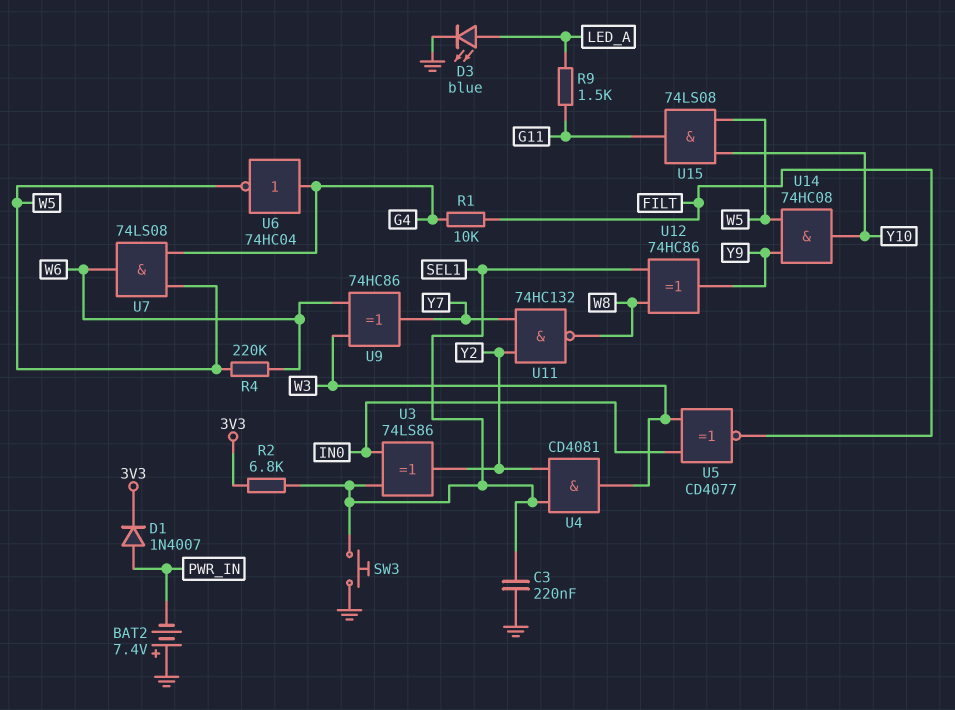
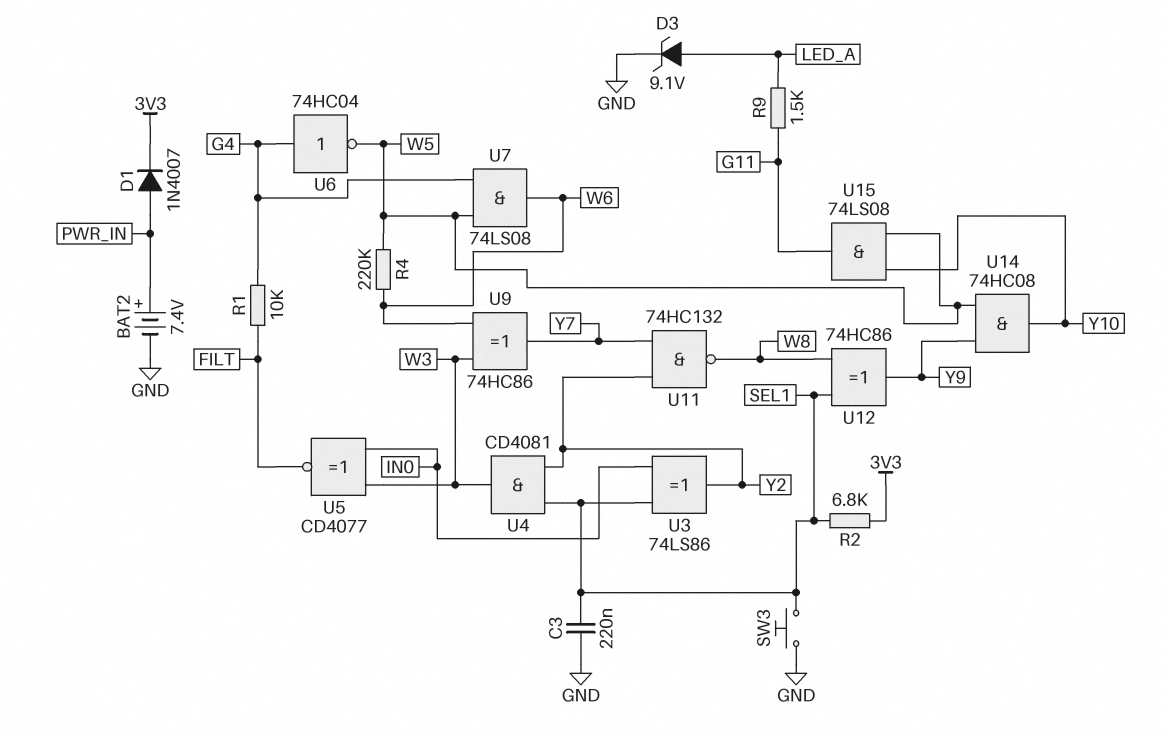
BAT2: 7.4V (plus GND, minus PWR_IN) -> 7.4V (plus PWR_IN, minus GND)
D3: LED blue (A LED_A, K GND) -> zener 9.1V (A LED_A, K GND)

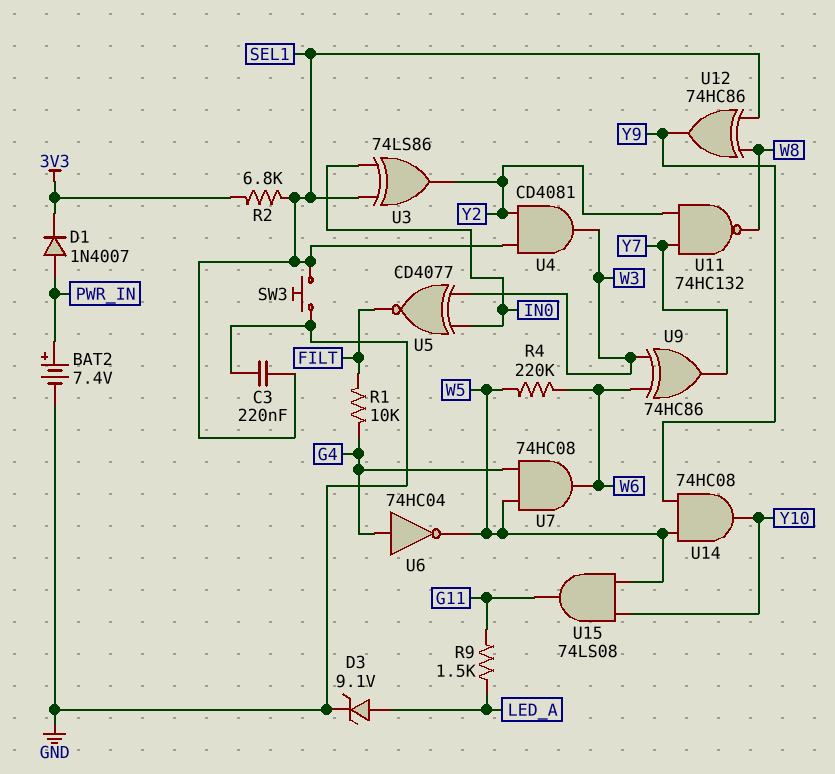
U7: AND 74LS08 (in G4, in W5, out W6) -> AND 74HC08 (in G4, in W5, out W6)

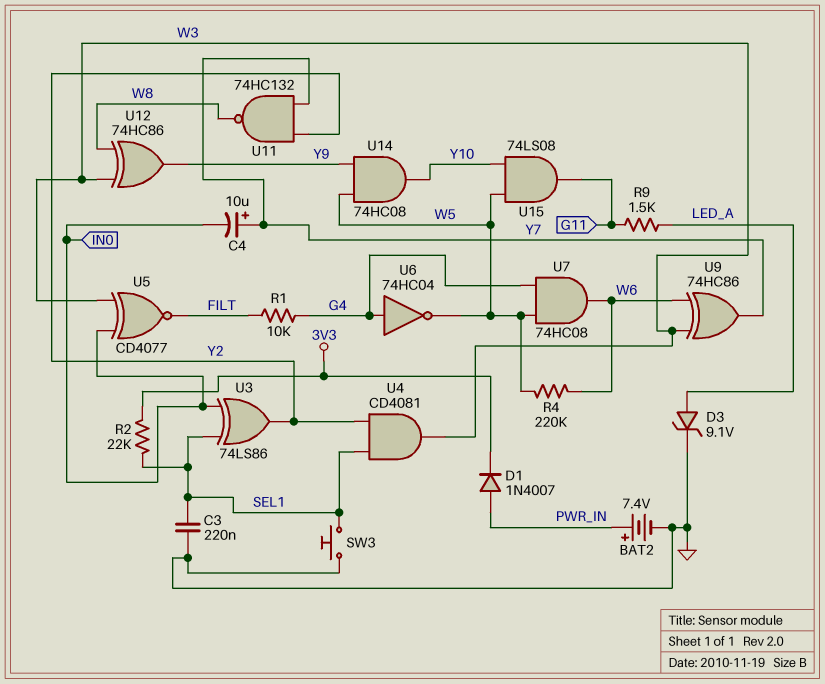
C4: none -> 10uF (plus Y7, minus IN0)
R2: 6.8k (3V3, SEL1) -> 22k (3V3, SEL1)
U12: XOR 74HC86 (in SEL1, in W8, out Y9) -> XOR 74HC86 (in W3, in W8, out Y9)

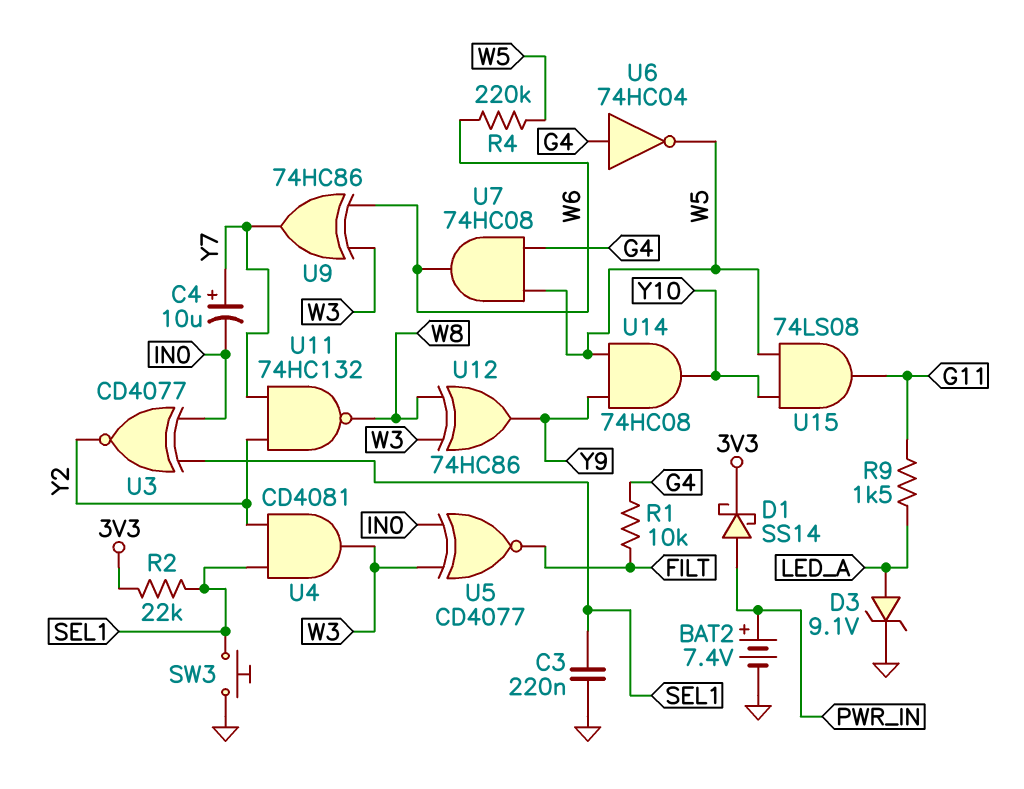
D1: diode 1N4007 (A PWR_IN, K 3V3) -> schottky SS14 (A PWR_IN, K 3V3)
U3: XOR 74LS86 (in IN0, in SEL1, out Y2) -> XNOR CD4077 (in IN0, in SEL1, out Y2)

